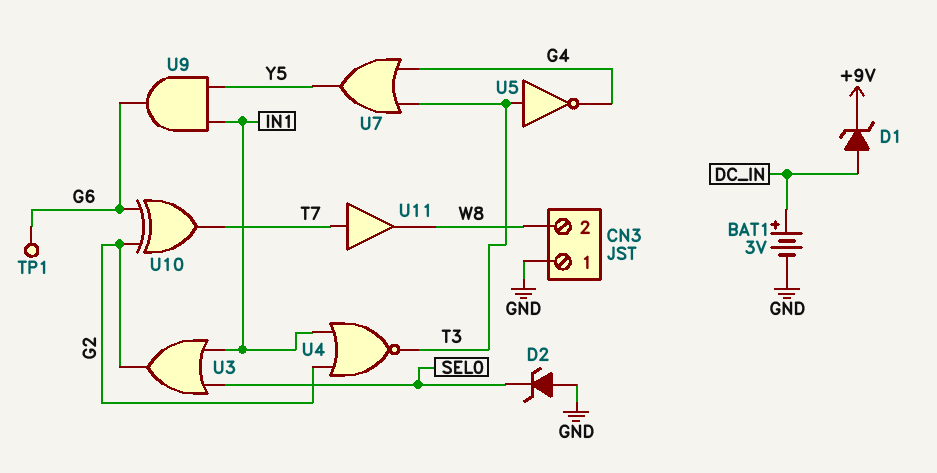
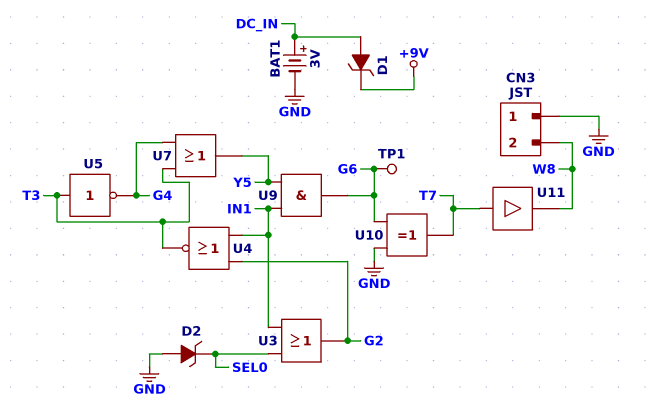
U10: XOR (in G2, in G6, out T7) -> XOR (in G6, in GND, out T7)

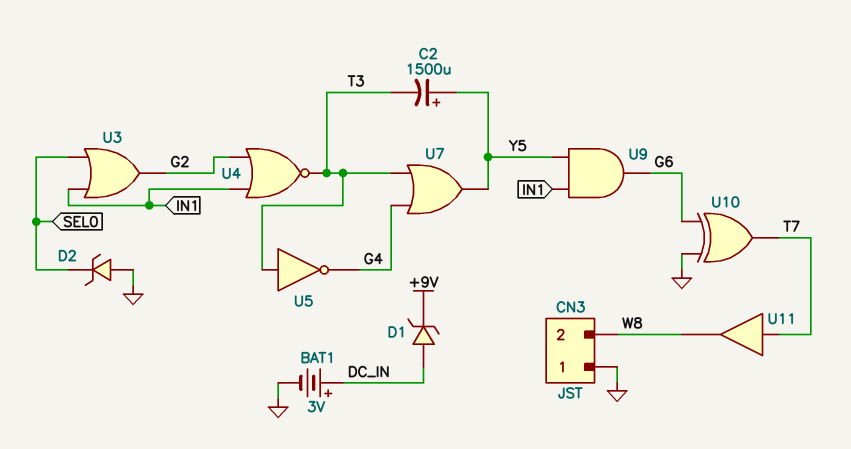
C2: none -> 1500uF (plus Y5, minus T3)
TP1: test point (G6) -> none

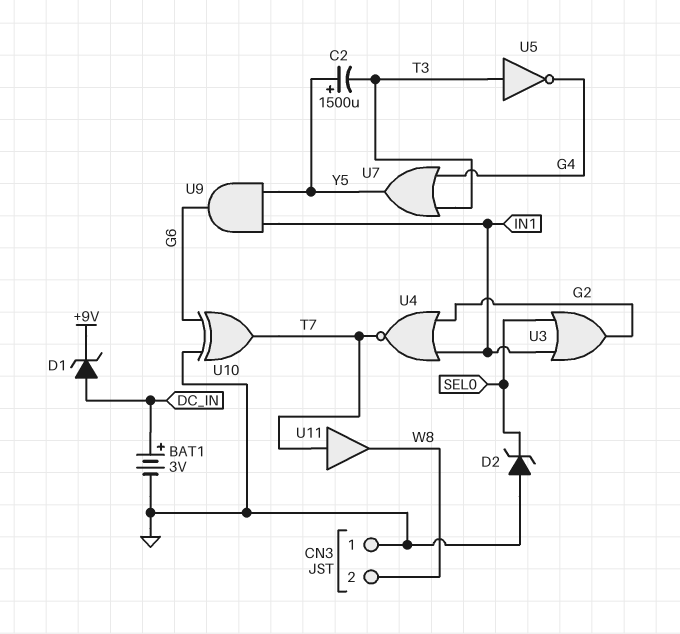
U4: NOR (in G2, in IN1, out T3) -> NOR (in G2, in IN1, out T7)

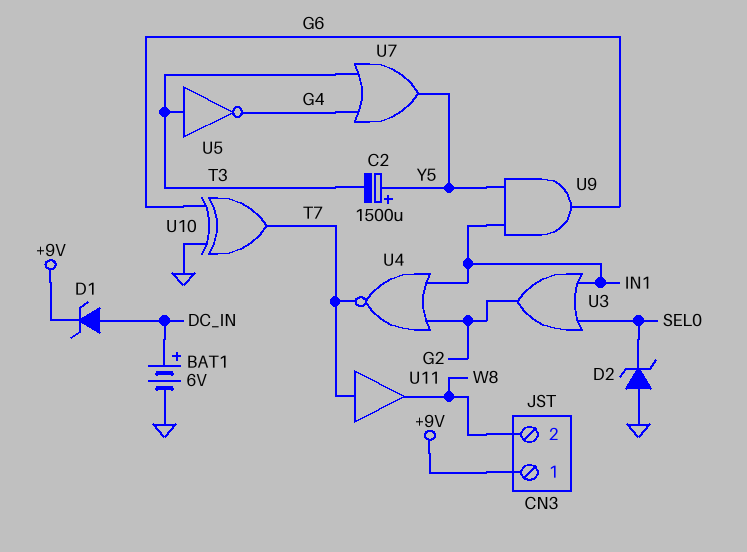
BAT1: 3V (plus DC_IN, minus GND) -> 6V (plus DC_IN, minus GND)
CN3 pin 1: GND -> +9V

